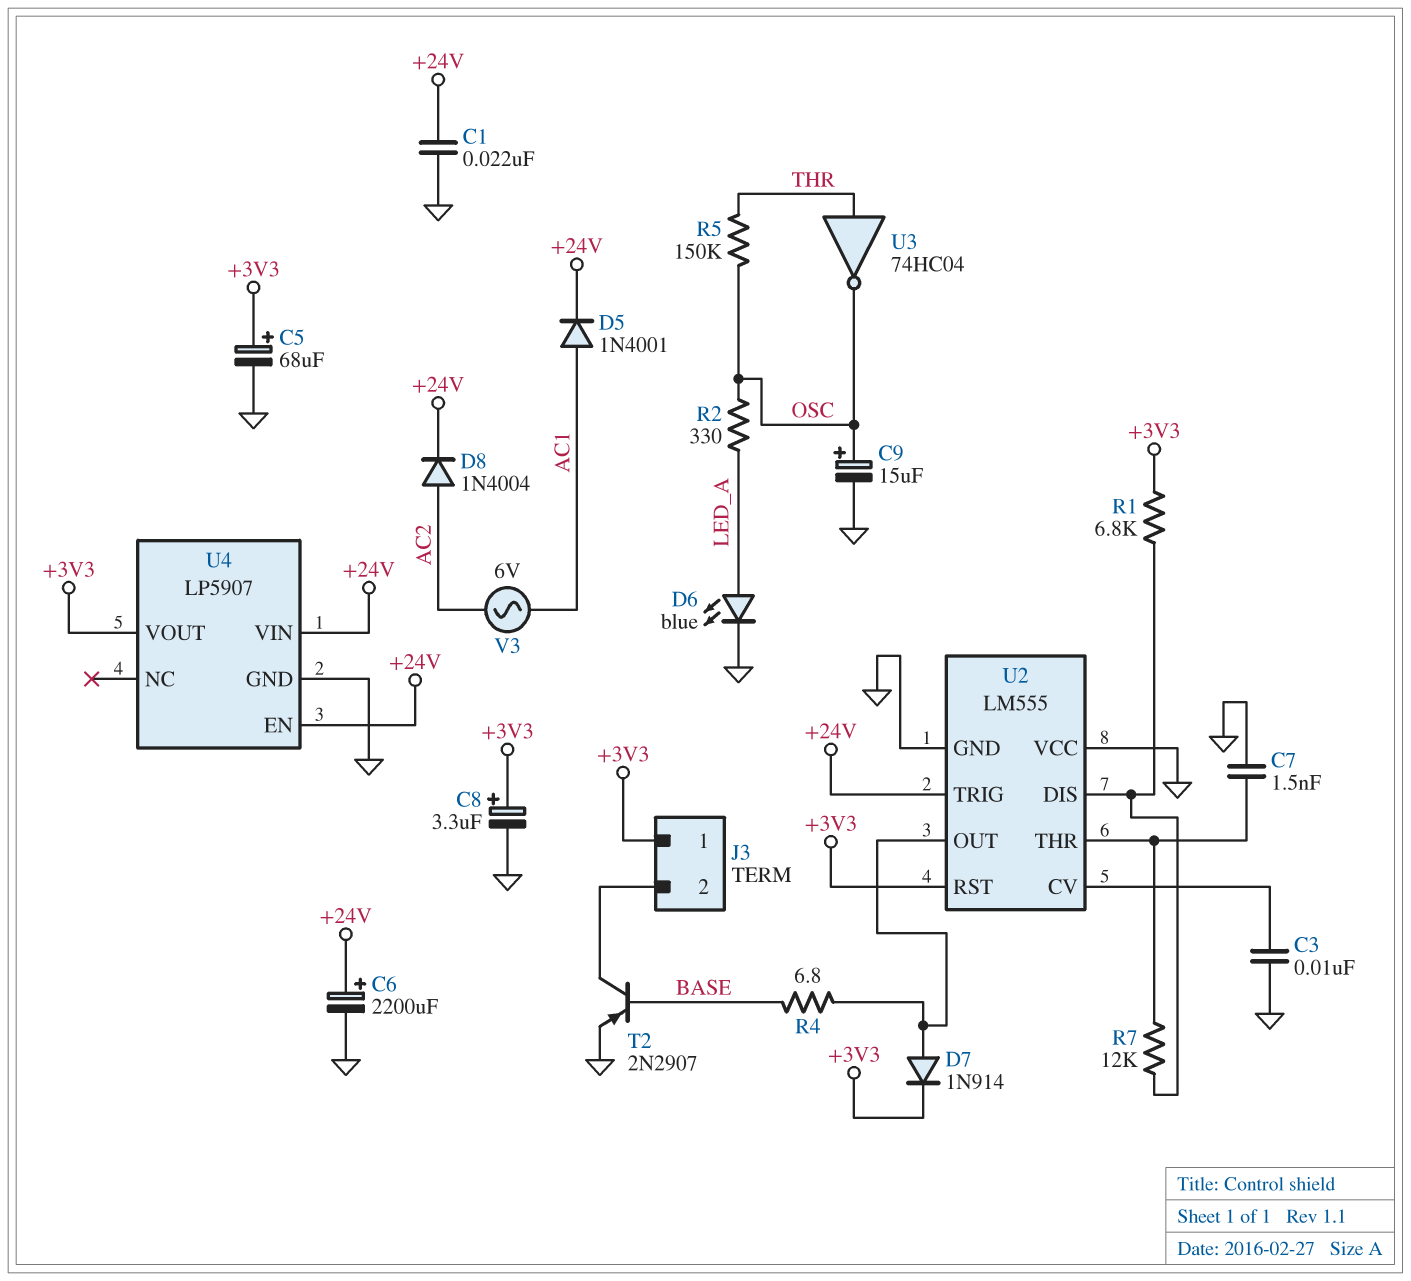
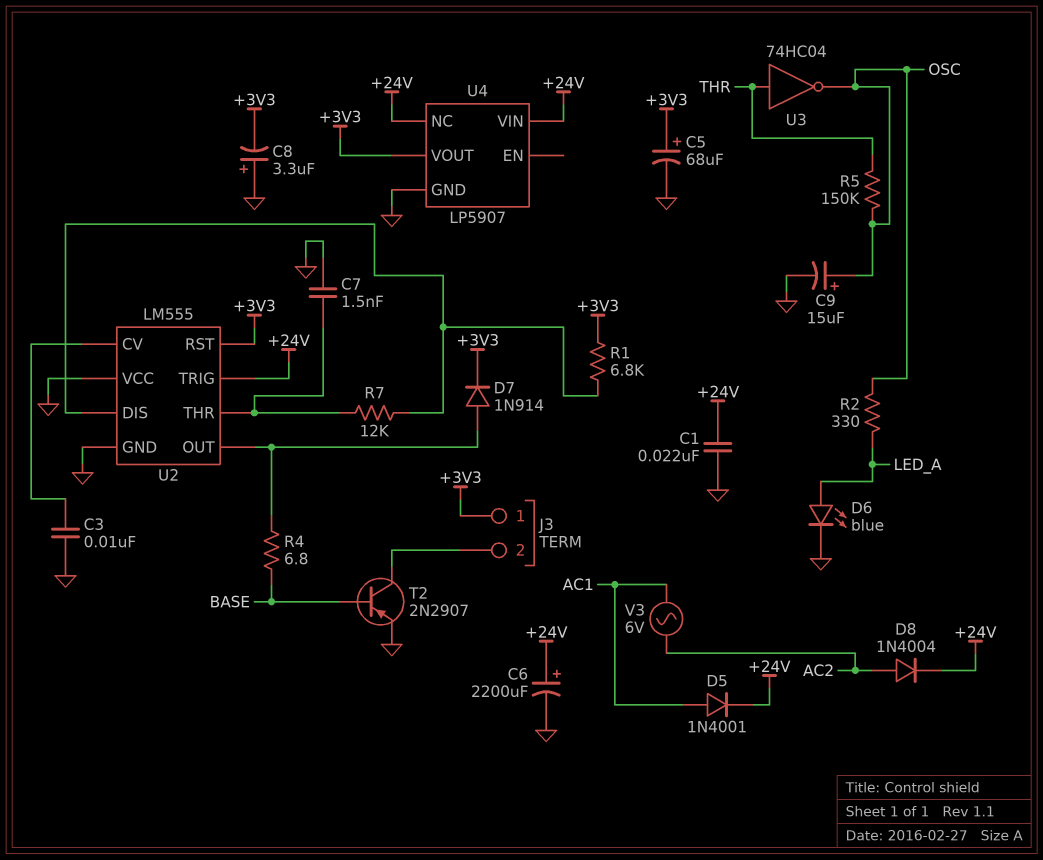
C8: 3.3uF (plus +3V3, minus GND) -> 3.3uF (plus GND, minus +3V3)
U4 pin EN: +24V -> none
U4 pin NC: none -> +24V

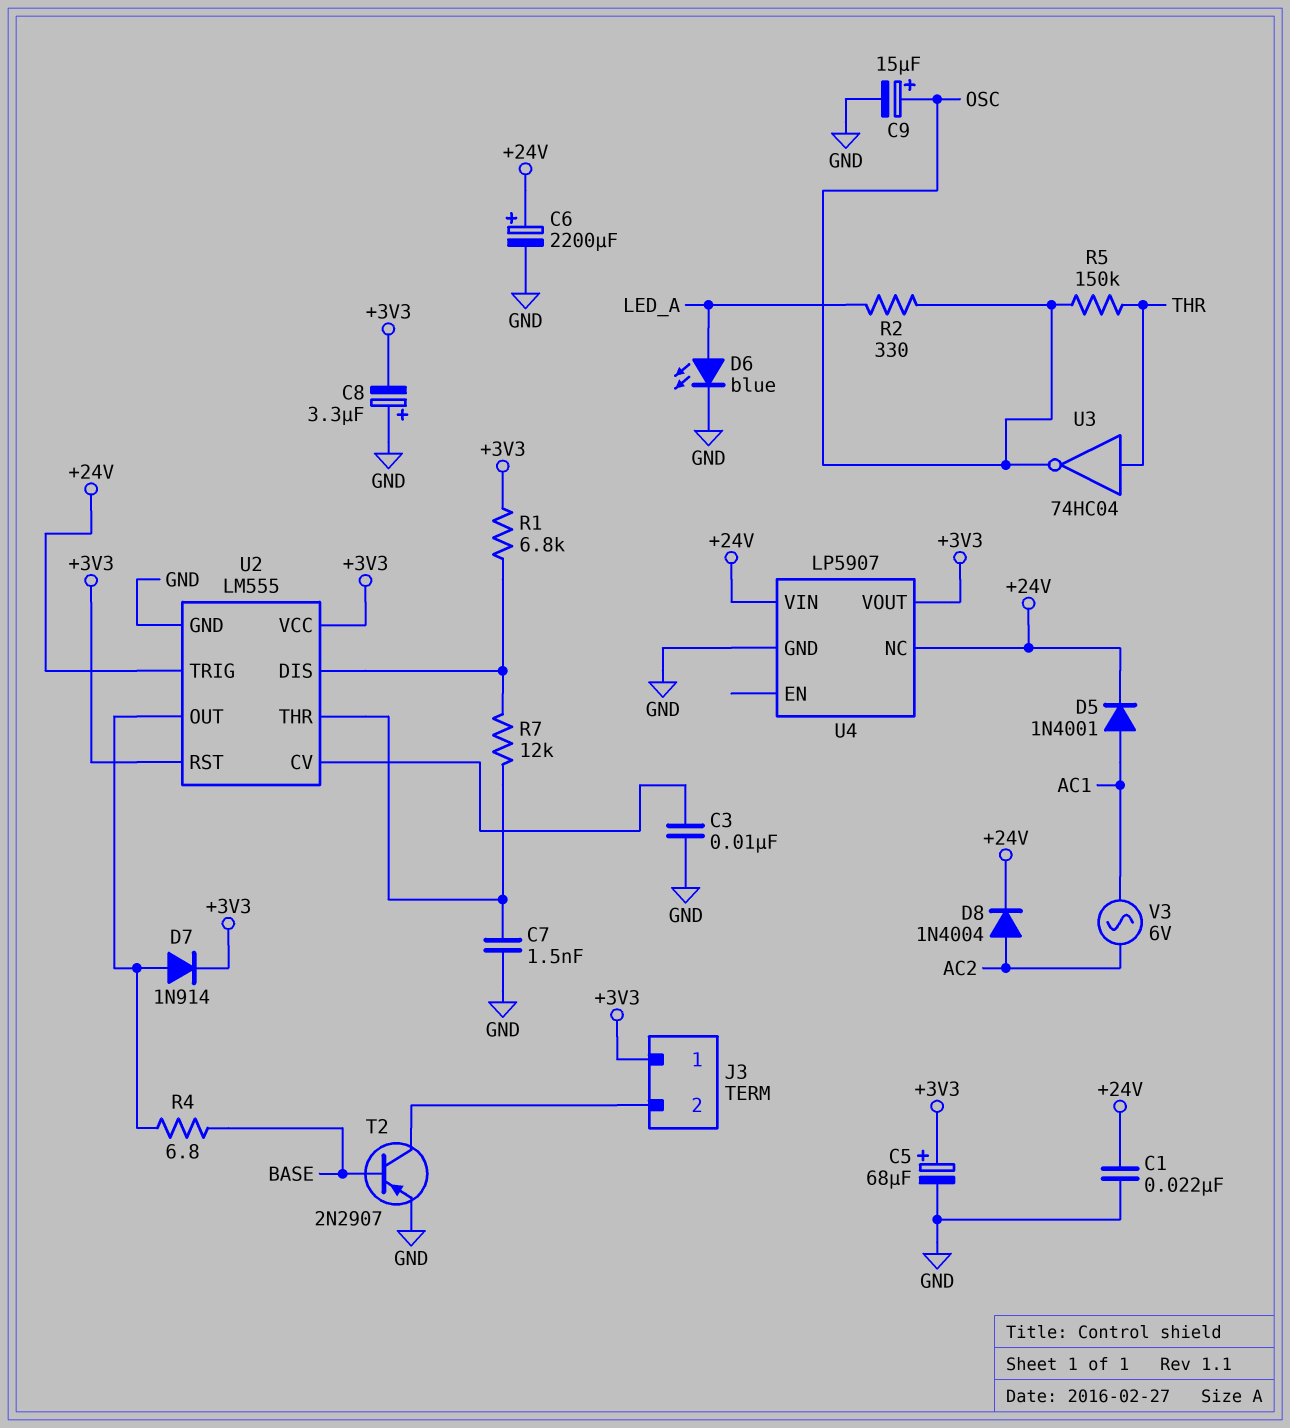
U2 pin VCC: GND -> +3V3

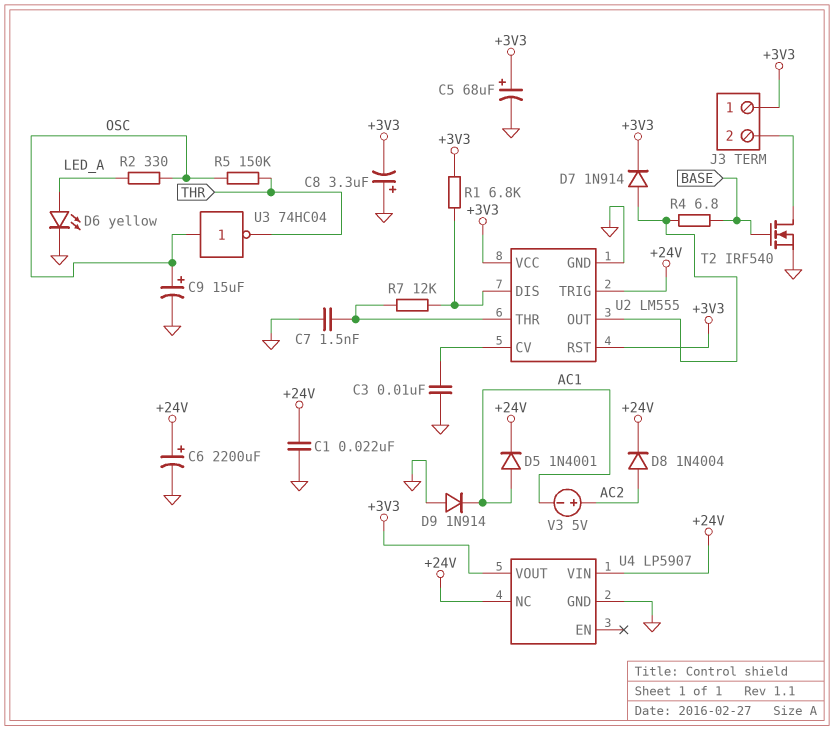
D6: LED blue (A LED_A, K GND) -> LED yellow (A LED_A, K GND)
D9: none -> diode 1N914 (A GND, K AC1)
T2: PNP 2N2907 (B BASE, C J3/2, E GND) -> NMOS IRF540 (G BASE, D J3/2, S GND)
U3: NOT 74HC04 (in THR, out OSC) -> NOT 74HC04 (in OSC, out THR)
V3: AC 6V (AC1, AC2) -> 5V (plus AC2, minus AC1)

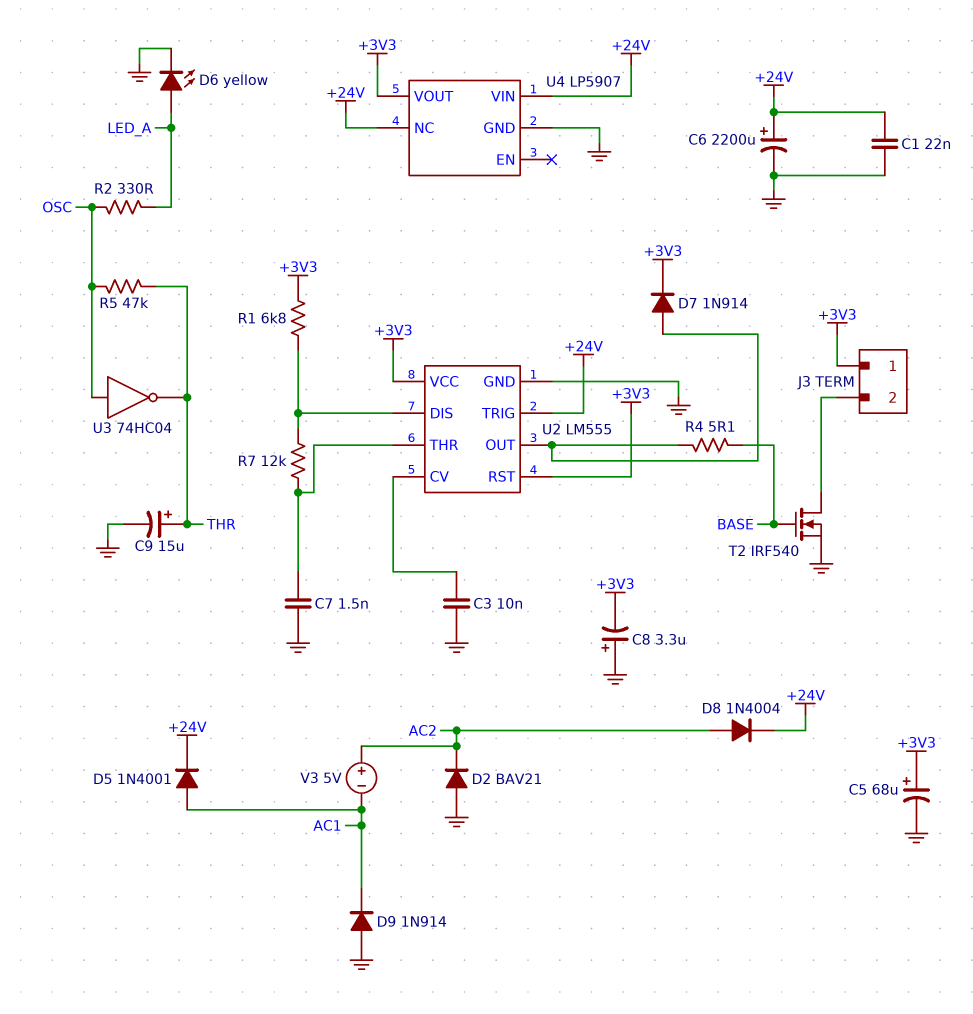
C9: 15uF (plus OSC, minus GND) -> 15uF (plus THR, minus GND)
D2: none -> diode BAV21 (A GND, K AC2)
R4: 6.8 (BASE, U2/OUT) -> 5.1 (BASE, U2/OUT)
R5: 150k (OSC, THR) -> 47k (OSC, THR)

